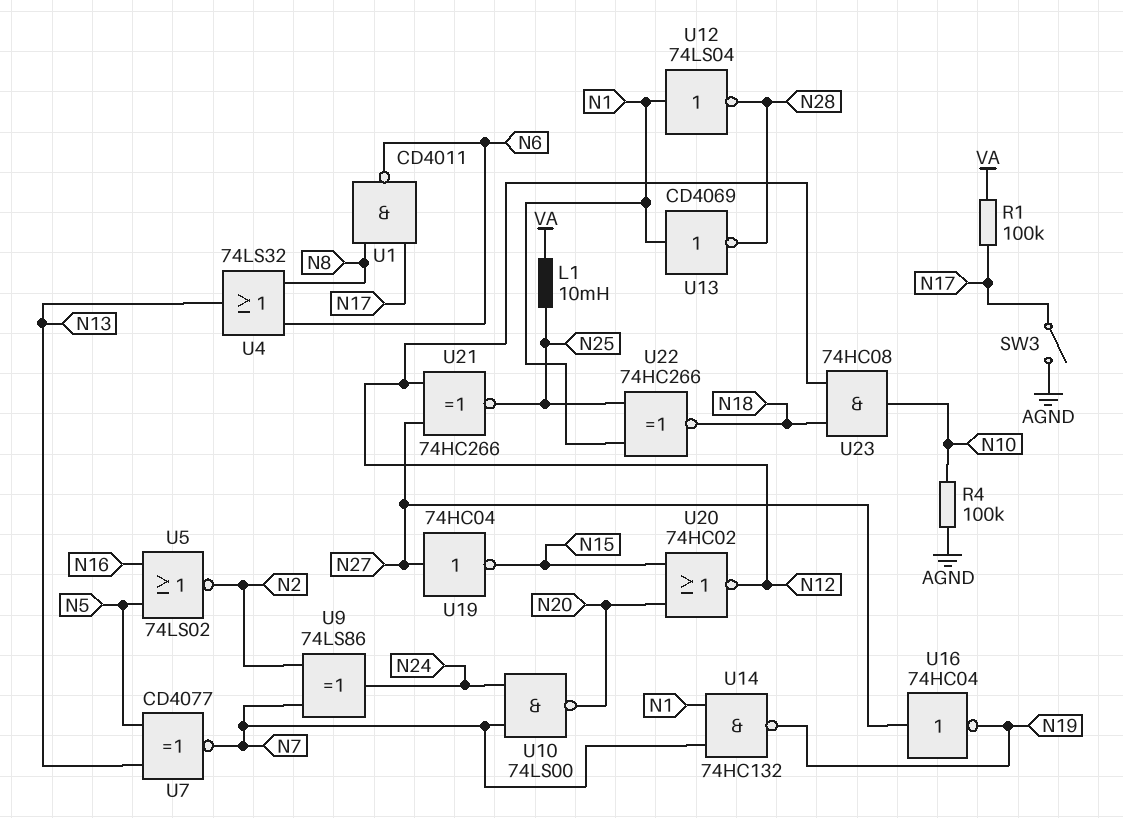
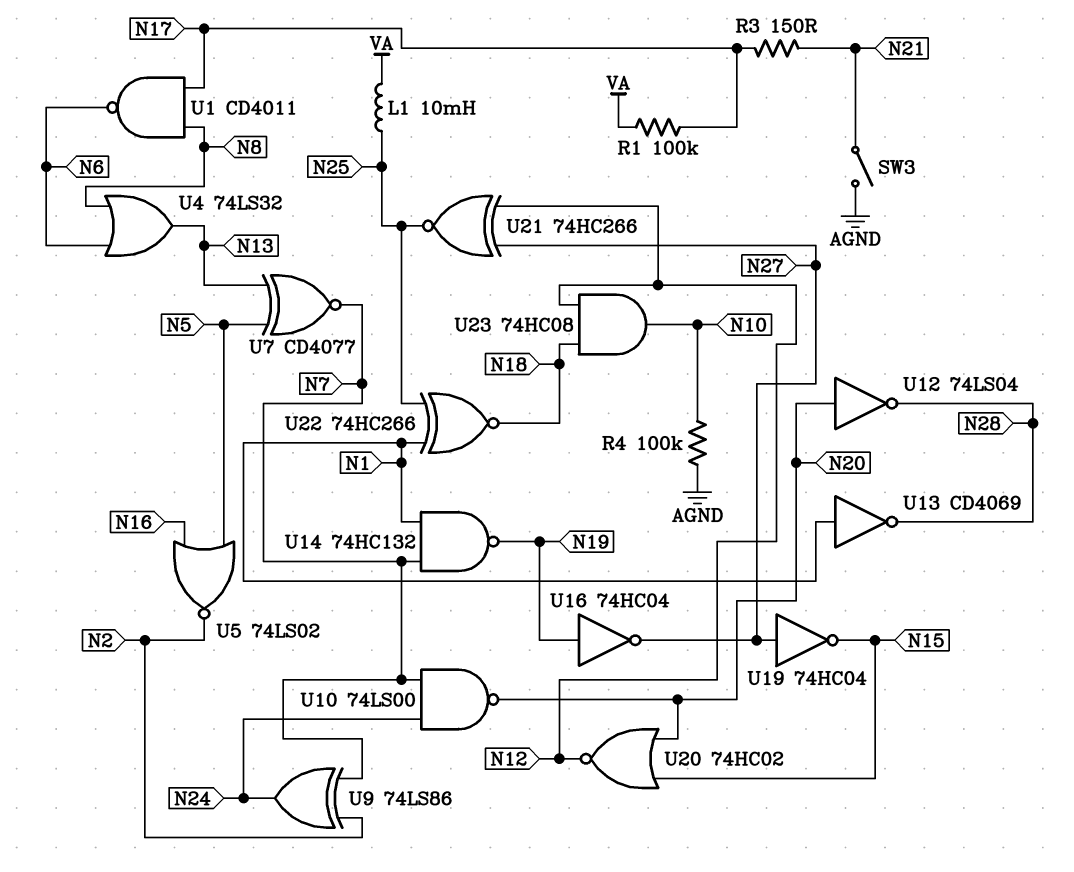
R3: none -> 150 (N17, N21)
SW3: switch (AGND, N17) -> switch (AGND, N21)
U12: NOT 74LS04 (in N1, out N28) -> NOT 74LS04 (in N20, out N28)
U16: NOT 74HC04 (in N27, out N19) -> NOT 74HC04 (in N19, out N27)

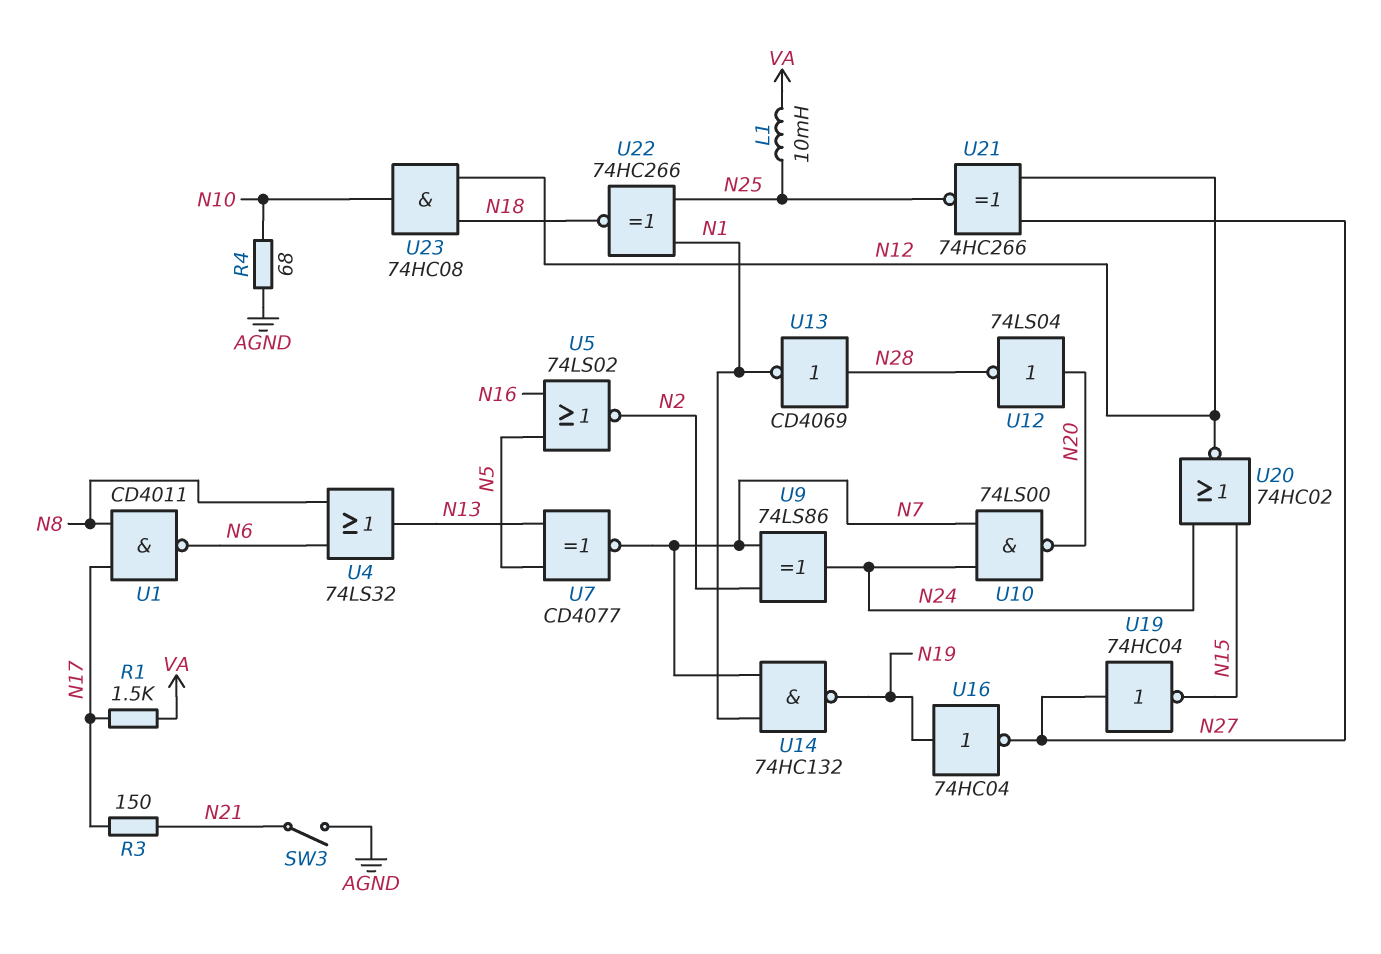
R1: 100k (N17, VA) -> 1.5k (N17, VA)
R4: 100k (AGND, N10) -> 68 (AGND, N10)
U13: NOT CD4069 (in N1, out N28) -> NOT CD4069 (in N28, out N1)
U20: NOR 74HC02 (in N15, in N20, out N12) -> NOR 74HC02 (in N15, in N24, out N12)

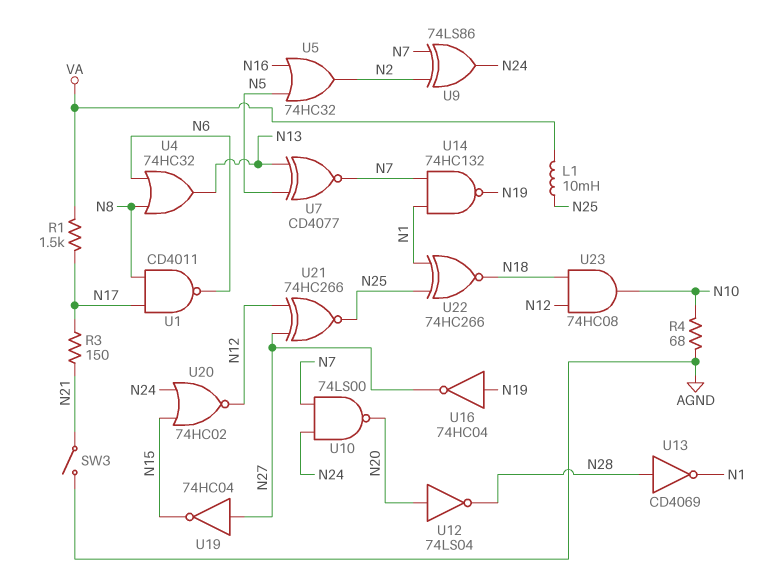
U4: OR 74LS32 (in N6, in N8, out N13) -> OR 74HC32 (in N6, in N8, out N13)
U5: NOR 74LS02 (in N5, in N16, out N2) -> OR 74HC32 (in N5, in N16, out N2)

